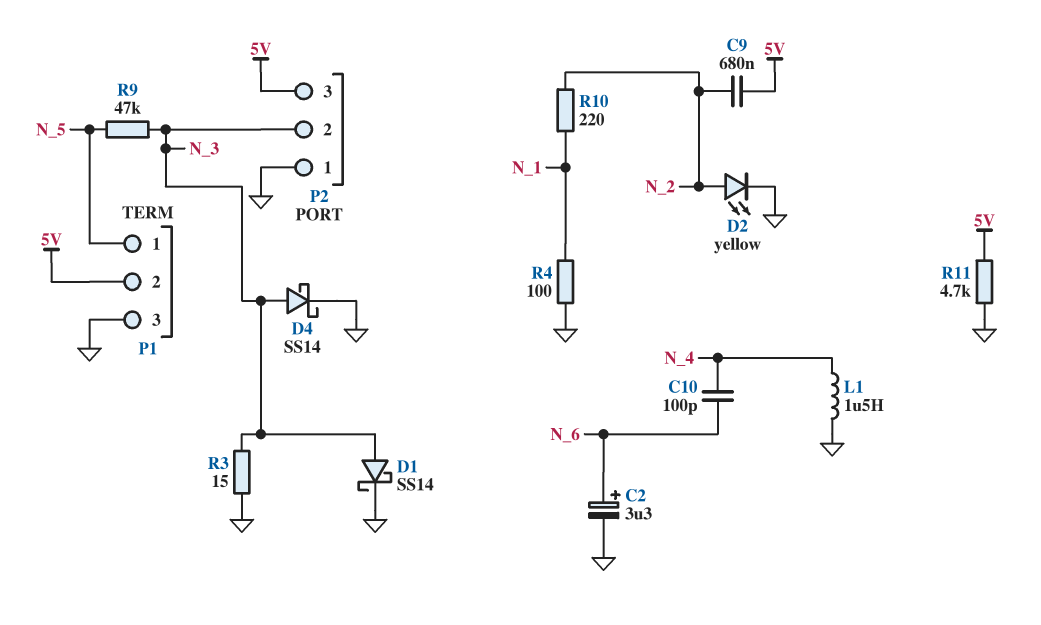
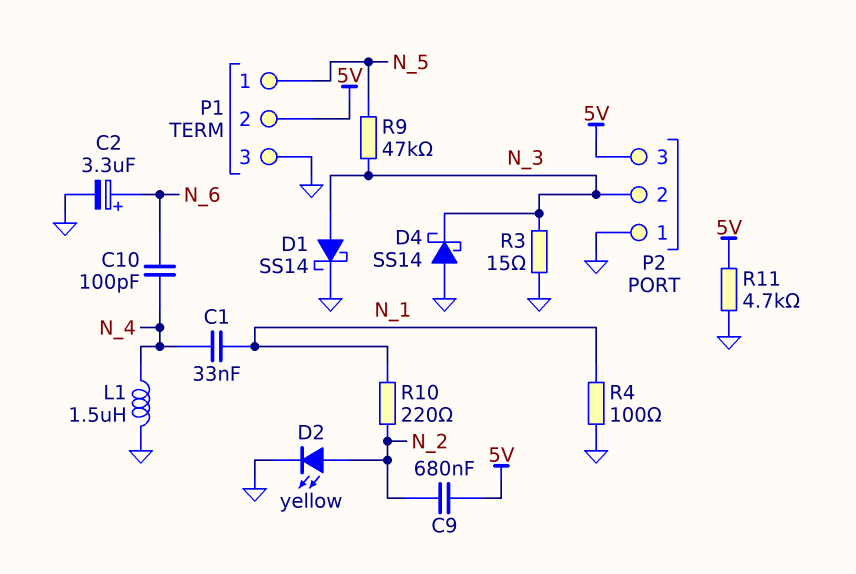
C1: none -> 33nF (N_1, N_4)
D4: schottky SS14 (A N_3, K GND) -> schottky SS14 (A GND, K N_3)

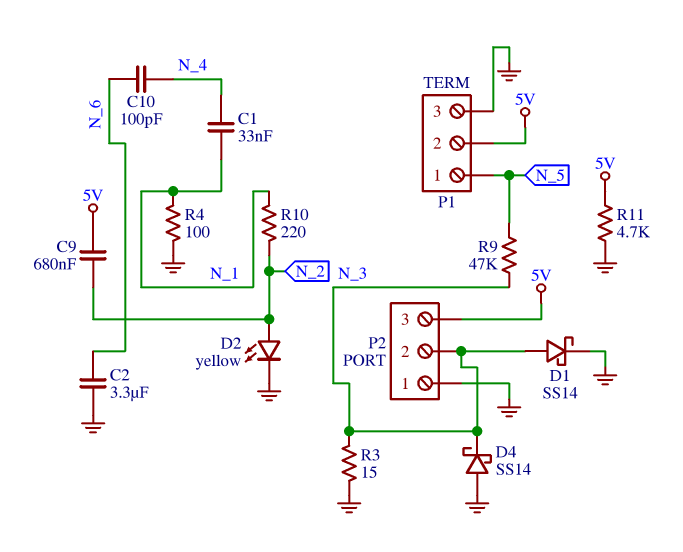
C2: 3.3uF (plus N_6, minus GND) -> 3.3uF (GND, N_6)
L1: 1.5uH (GND, N_4) -> none

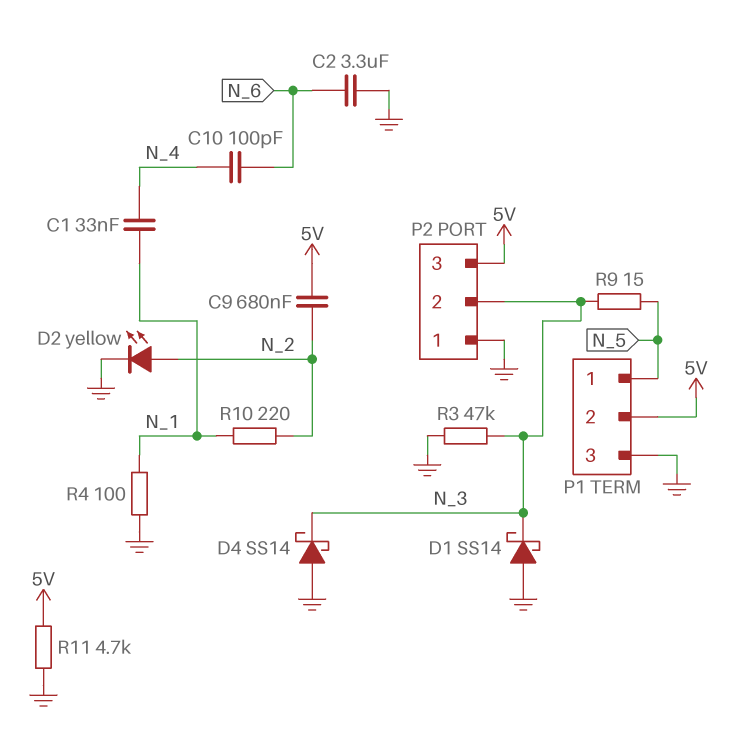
D1: schottky SS14 (A N_3, K GND) -> schottky SS14 (A GND, K N_3)
R3: 15 (GND, N_3) -> 47k (GND, N_3)
R9: 47k (N_3, N_5) -> 15 (N_3, N_5)

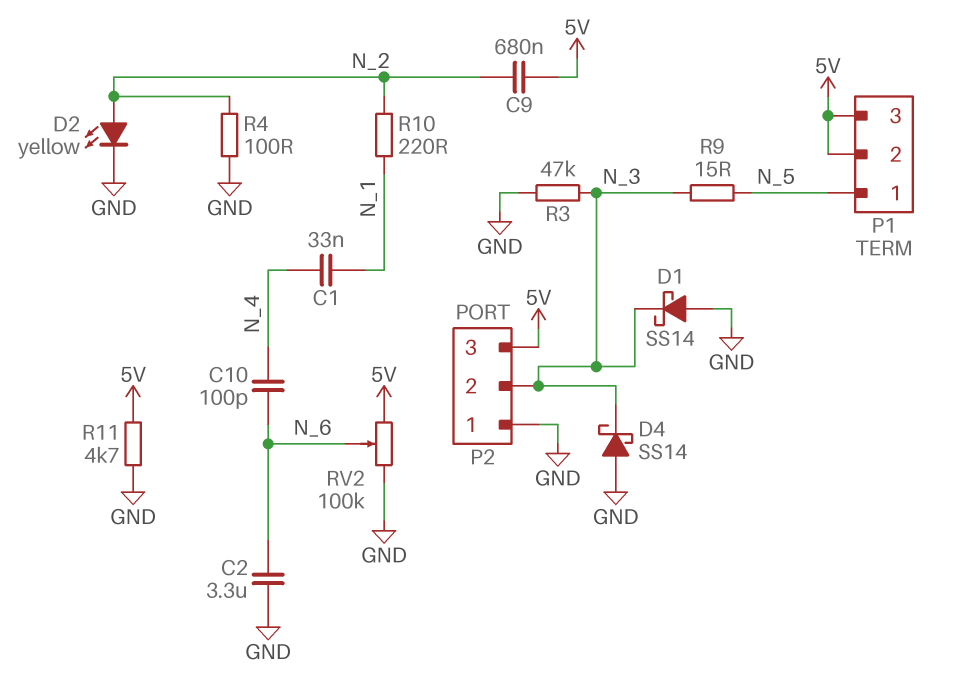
P1 pin 3: GND -> 5V
R4: 100 (GND, N_1) -> 100 (GND, N_2)
RV2: none -> 100k (5V, GND, wiper N_6)

